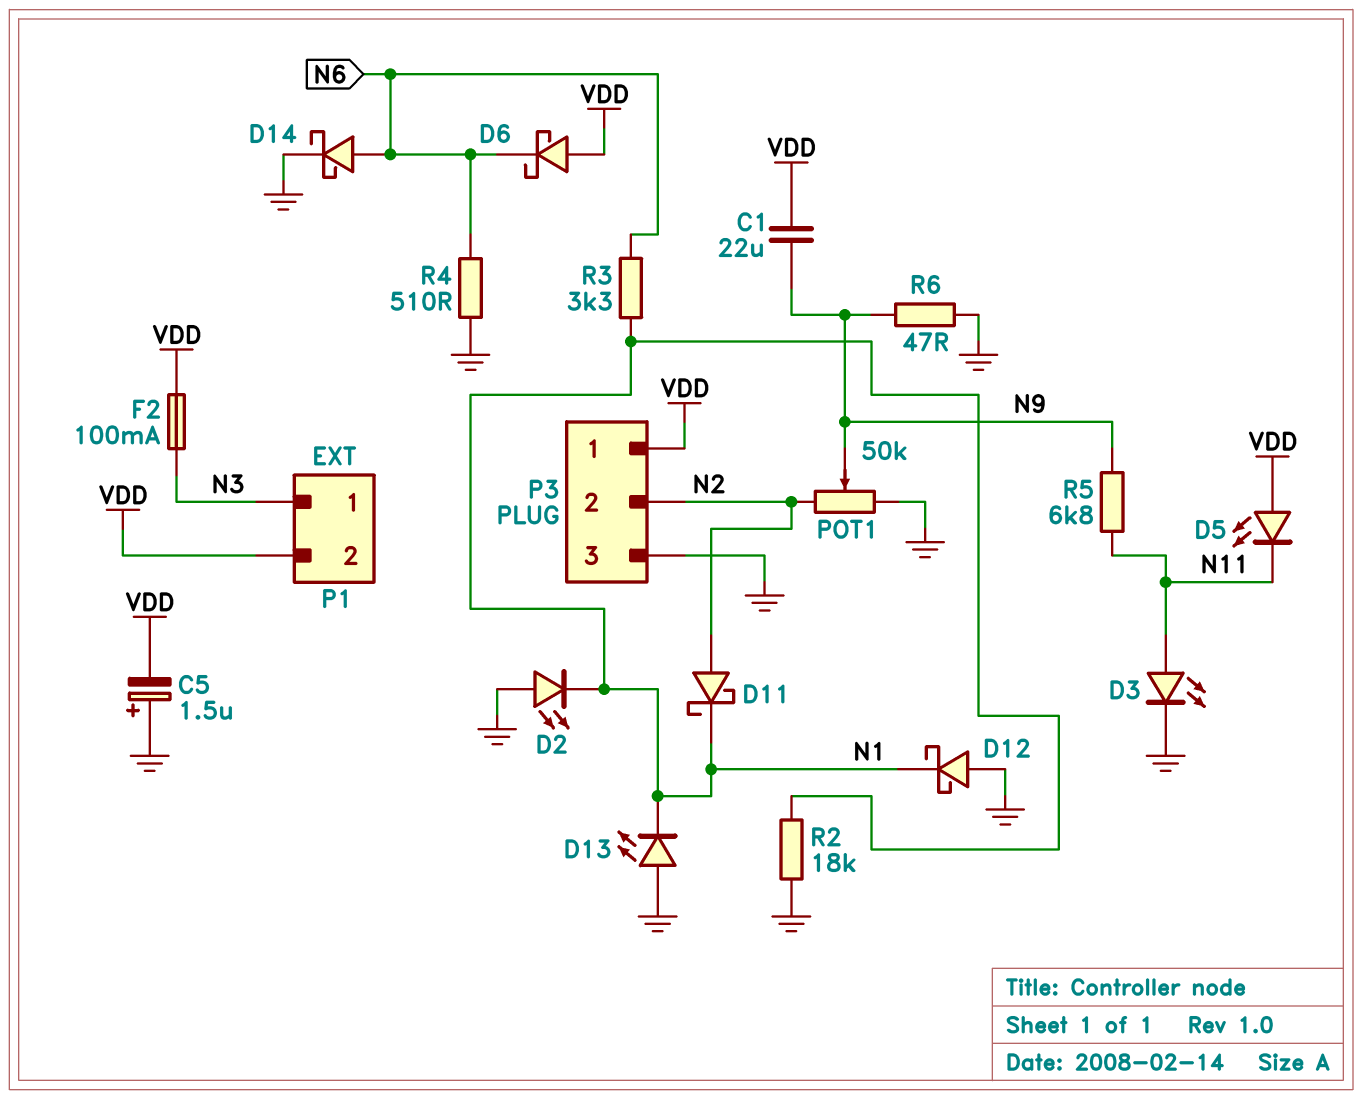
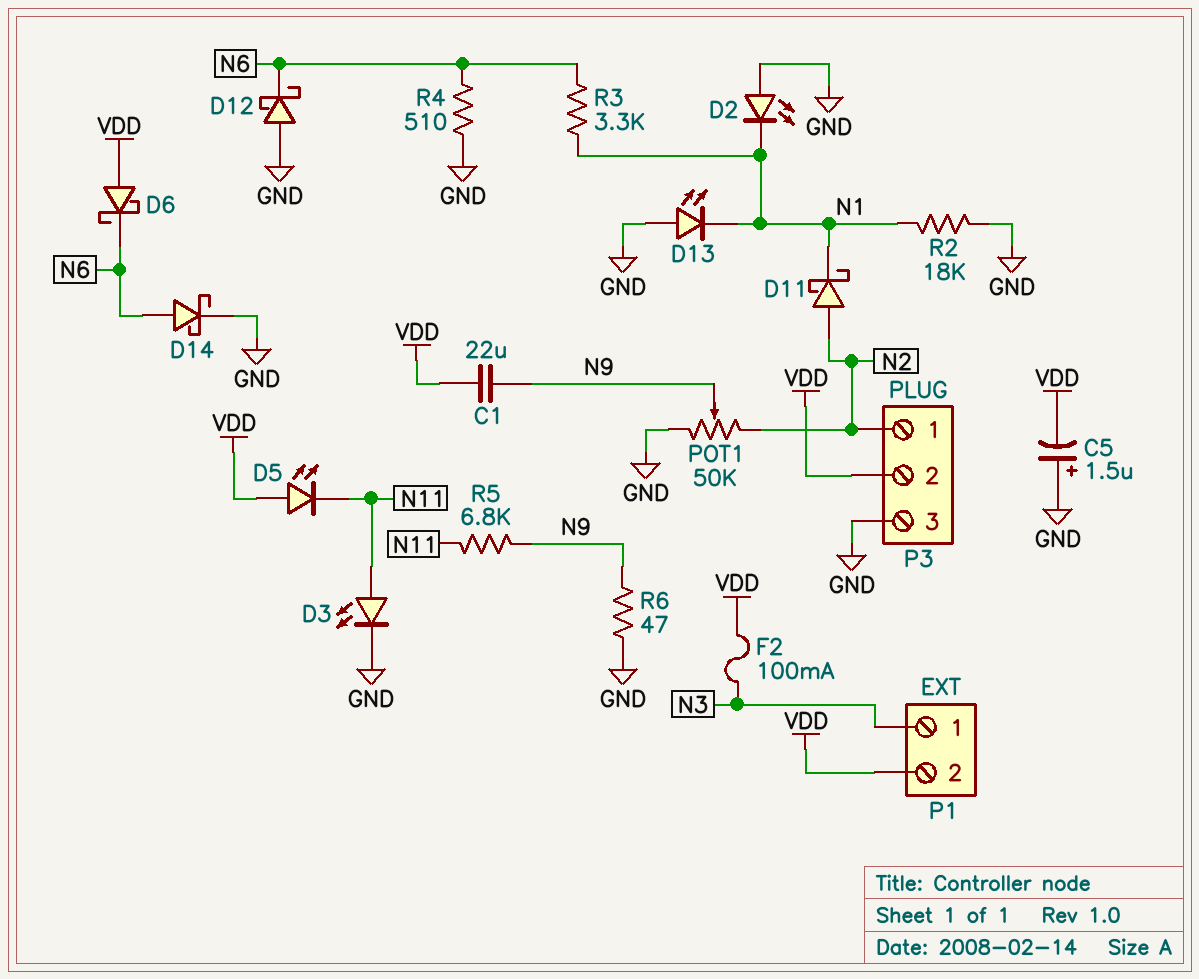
D12: schottky (A GND, K N1) -> schottky (A GND, K N6)
P3 pin 1: VDD -> N2
P3 pin 2: N2 -> VDD

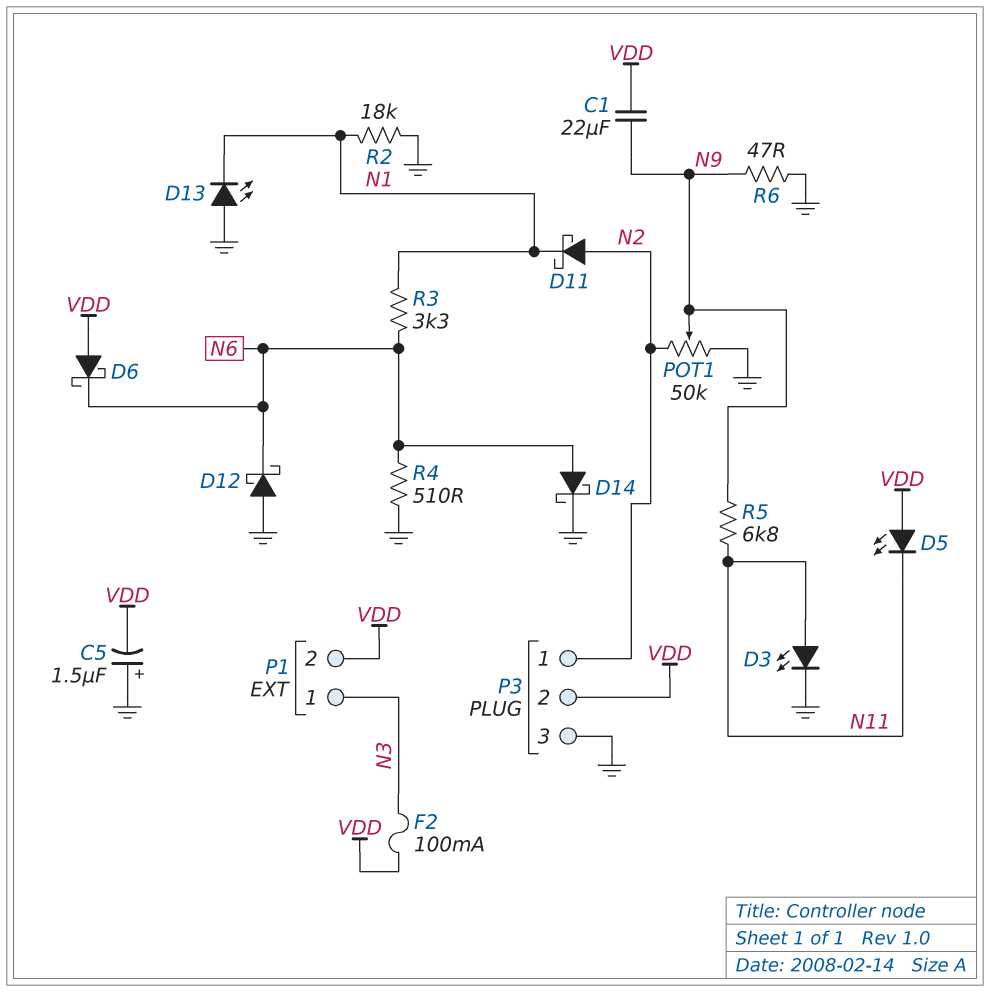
D2: LED (A GND, K N1) -> none

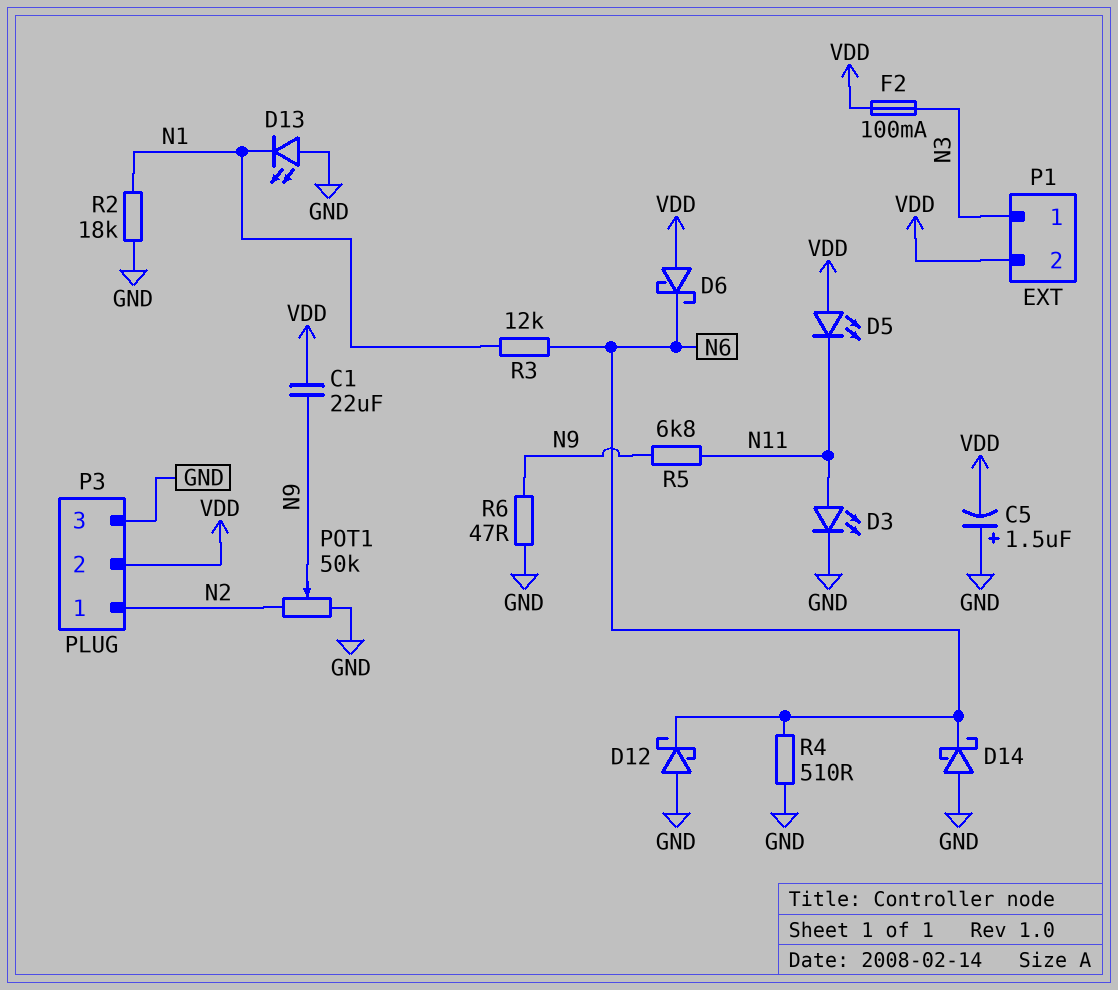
D11: schottky (A N2, K N1) -> none
D14: schottky (A N6, K GND) -> schottky (A GND, K N6)
R3: 3.3k (N1, N6) -> 12k (N1, N6)

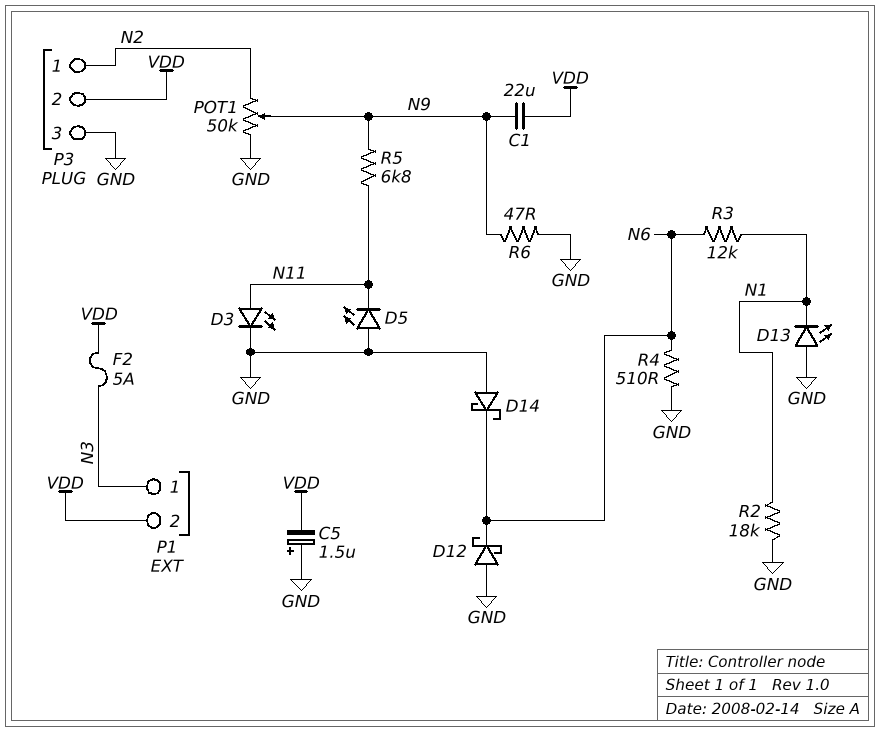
D5: LED (A VDD, K N11) -> LED (A GND, K N11)
D6: schottky (A VDD, K N6) -> none
F2: 100mA (N3, VDD) -> 5A (N3, VDD)

